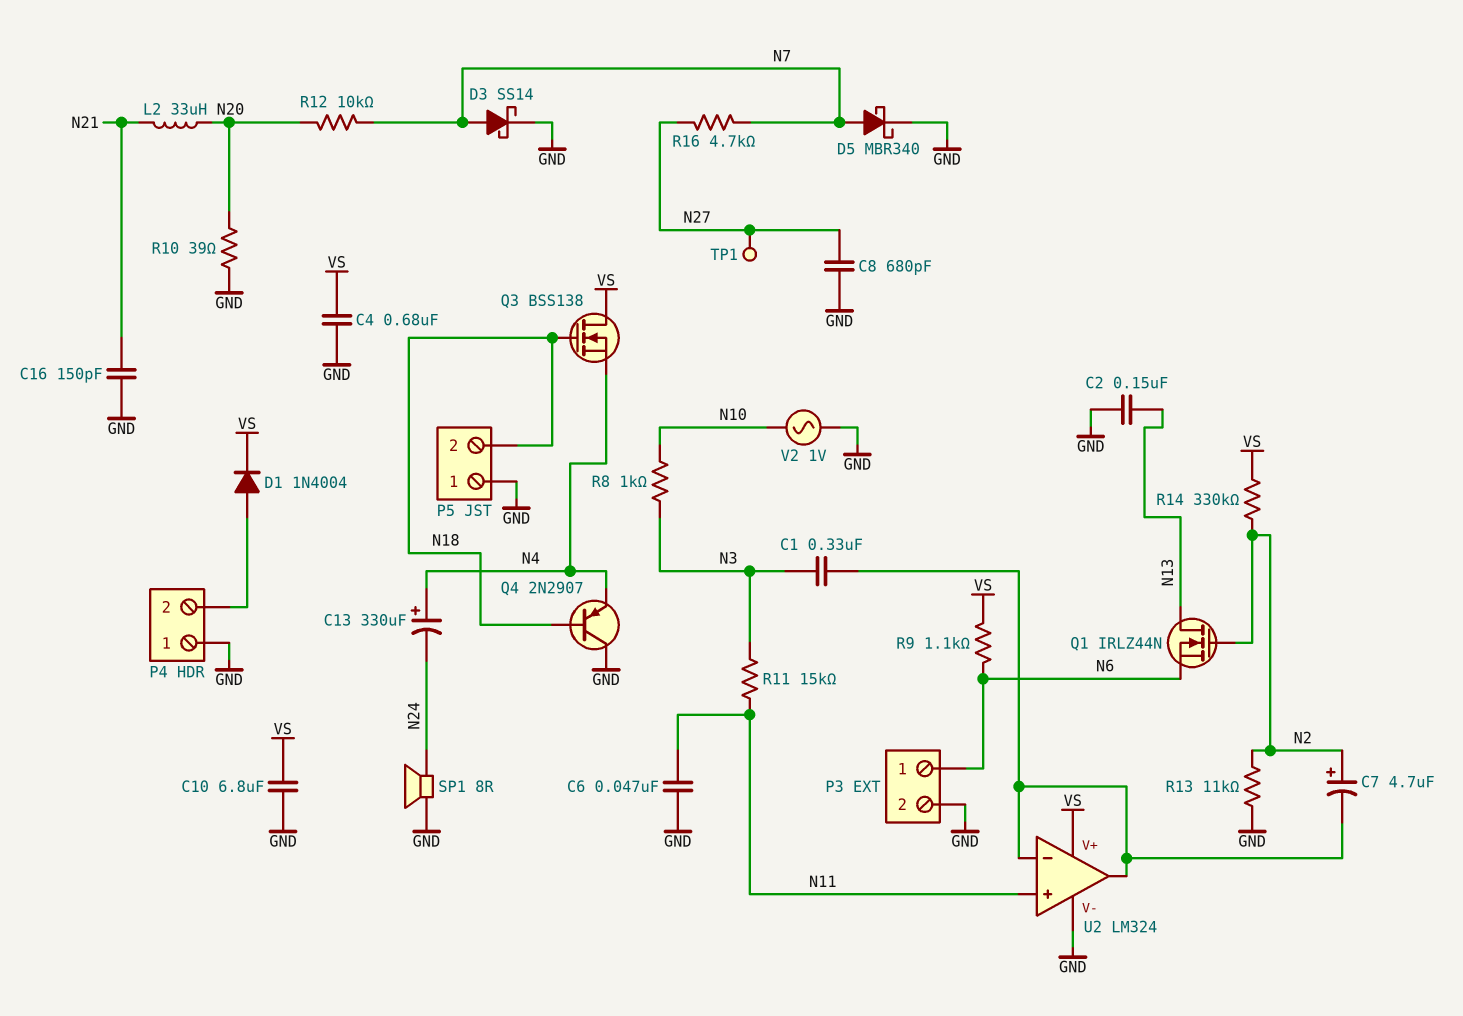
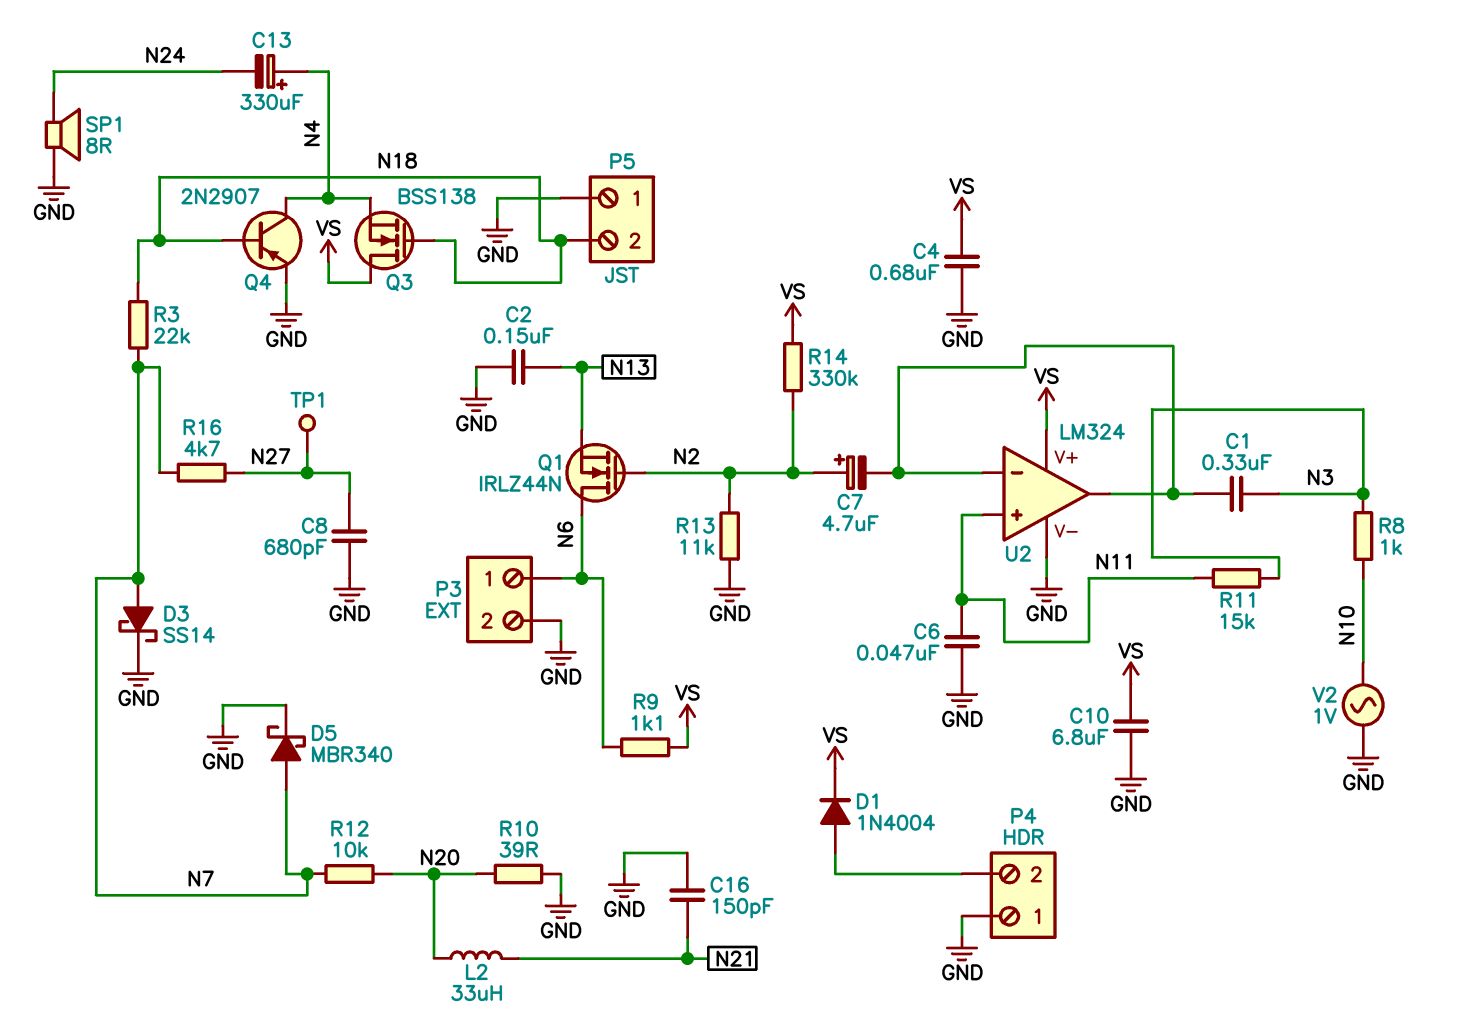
Q1: NMOS IRLZ44N (G N2, D N13, S N6) -> NMOS IRLZ44N (G N2, D N6, S N13)
Q4: PNP 2N2907 (B N18, C GND, E N4) -> PNP 2N2907 (B N18, C N4, E GND)
R3: none -> 22k (N7, N18)

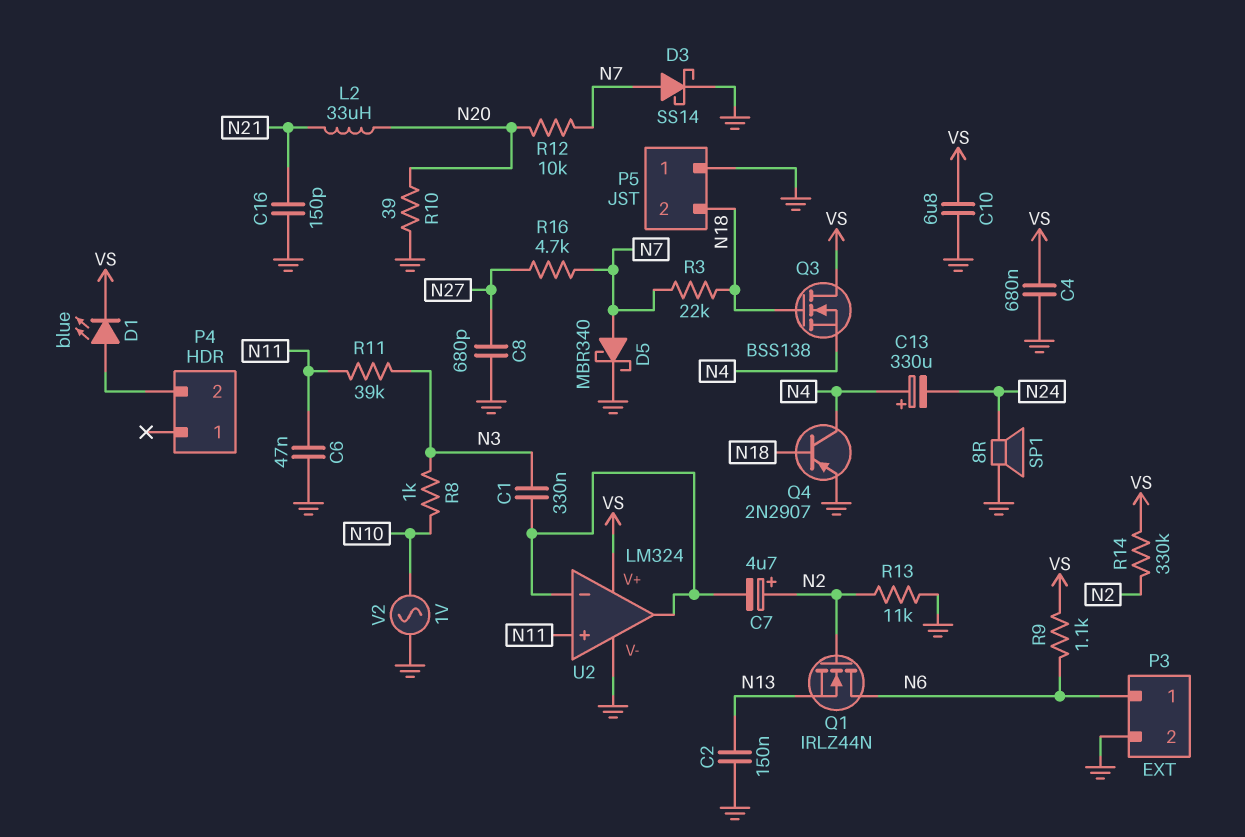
D1: diode 1N4004 (A P4/2, K VS) -> LED blue (A P4/2, K VS)
P4 pin 1: GND -> none
R11: 15k (N3, N11) -> 39k (N3, N11)
TP1: test point (N27) -> none

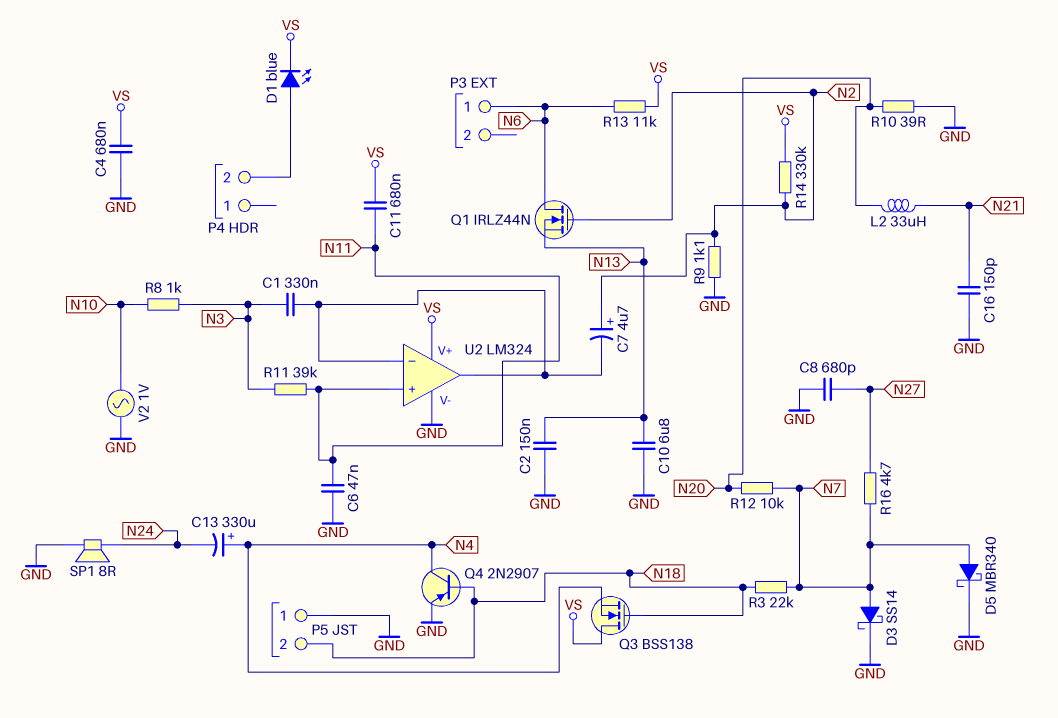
C10: 6.8uF (GND, VS) -> 6.8uF (GND, N13)
C11: none -> 680nF (N11, VS)
P3 pin 2: GND -> none
R9: 1.1k (N6, VS) -> 1.1k (GND, N2)
R13: 11k (GND, N2) -> 11k (N6, VS)

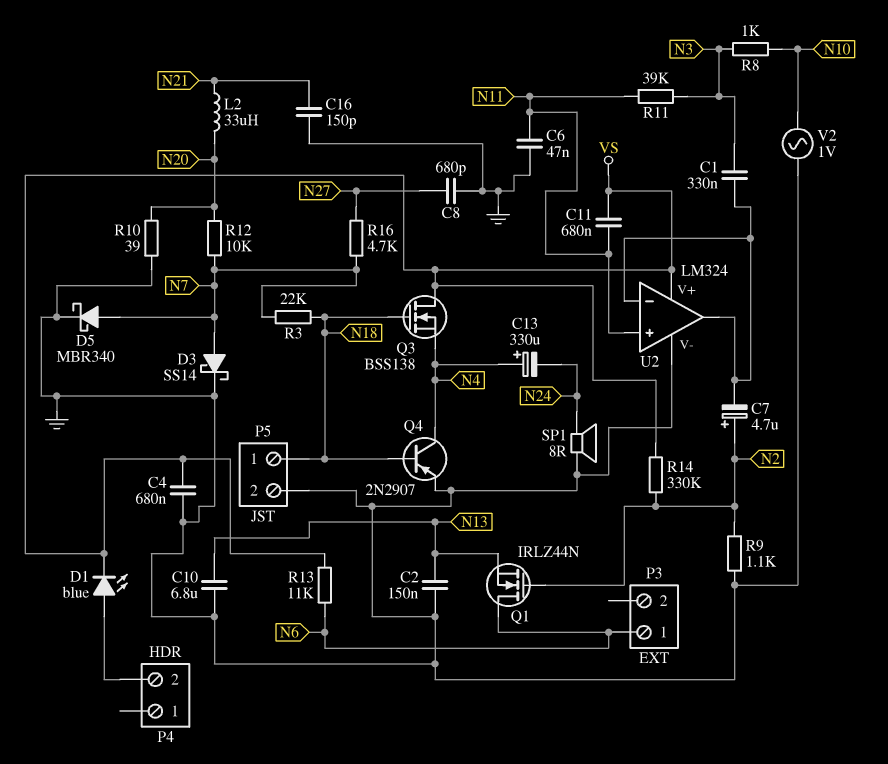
P5 pin 1: GND -> N18
P5 pin 2: N18 -> GND

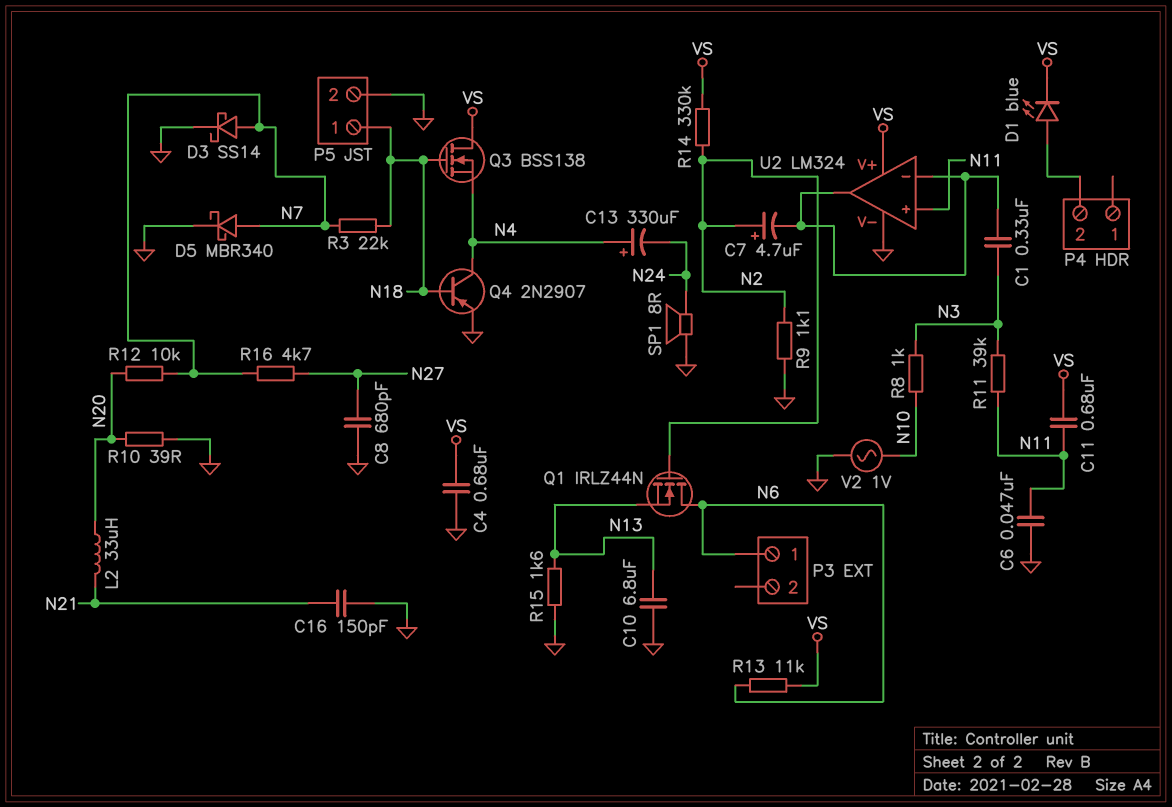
C2: 150nF (GND, N13) -> none
R15: none -> 1.6k (GND, N13)

